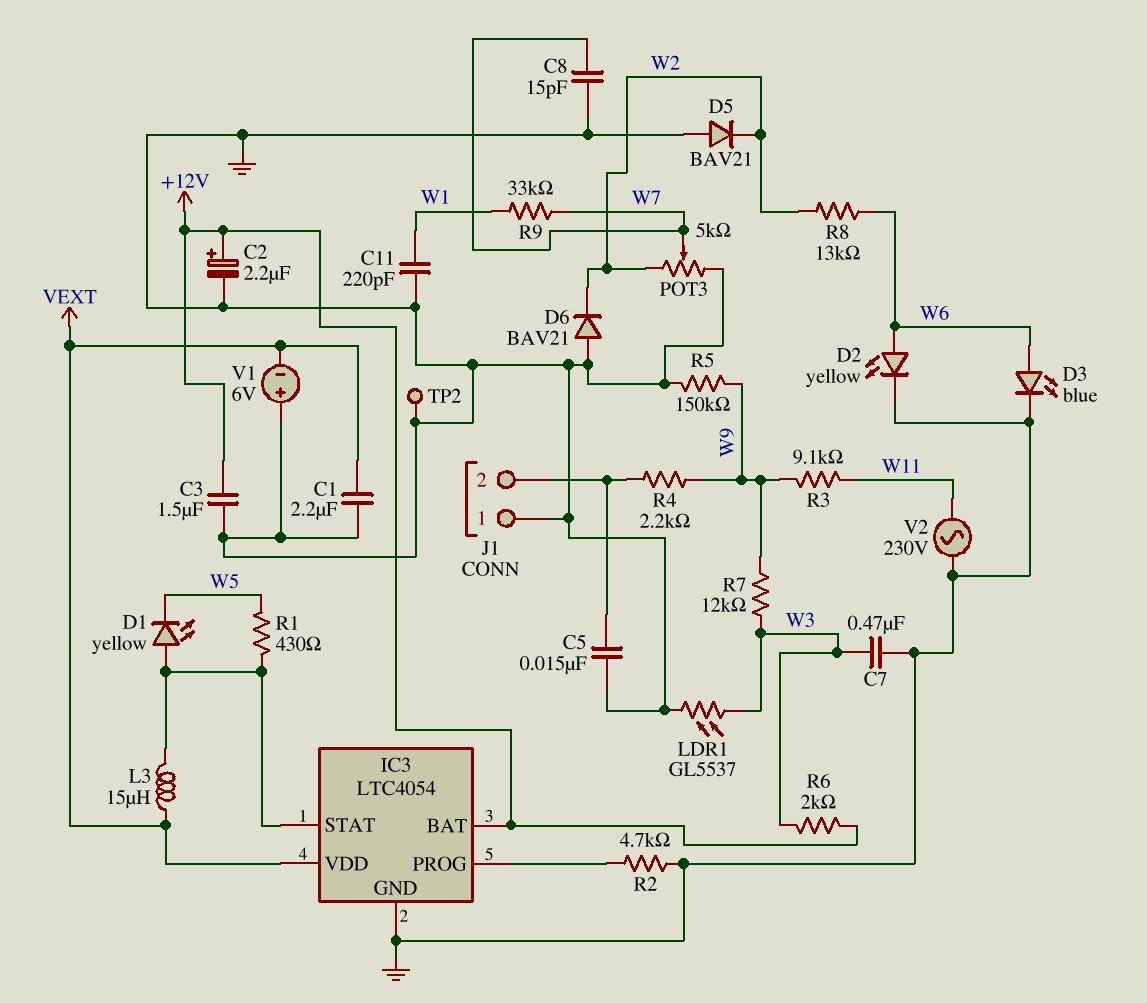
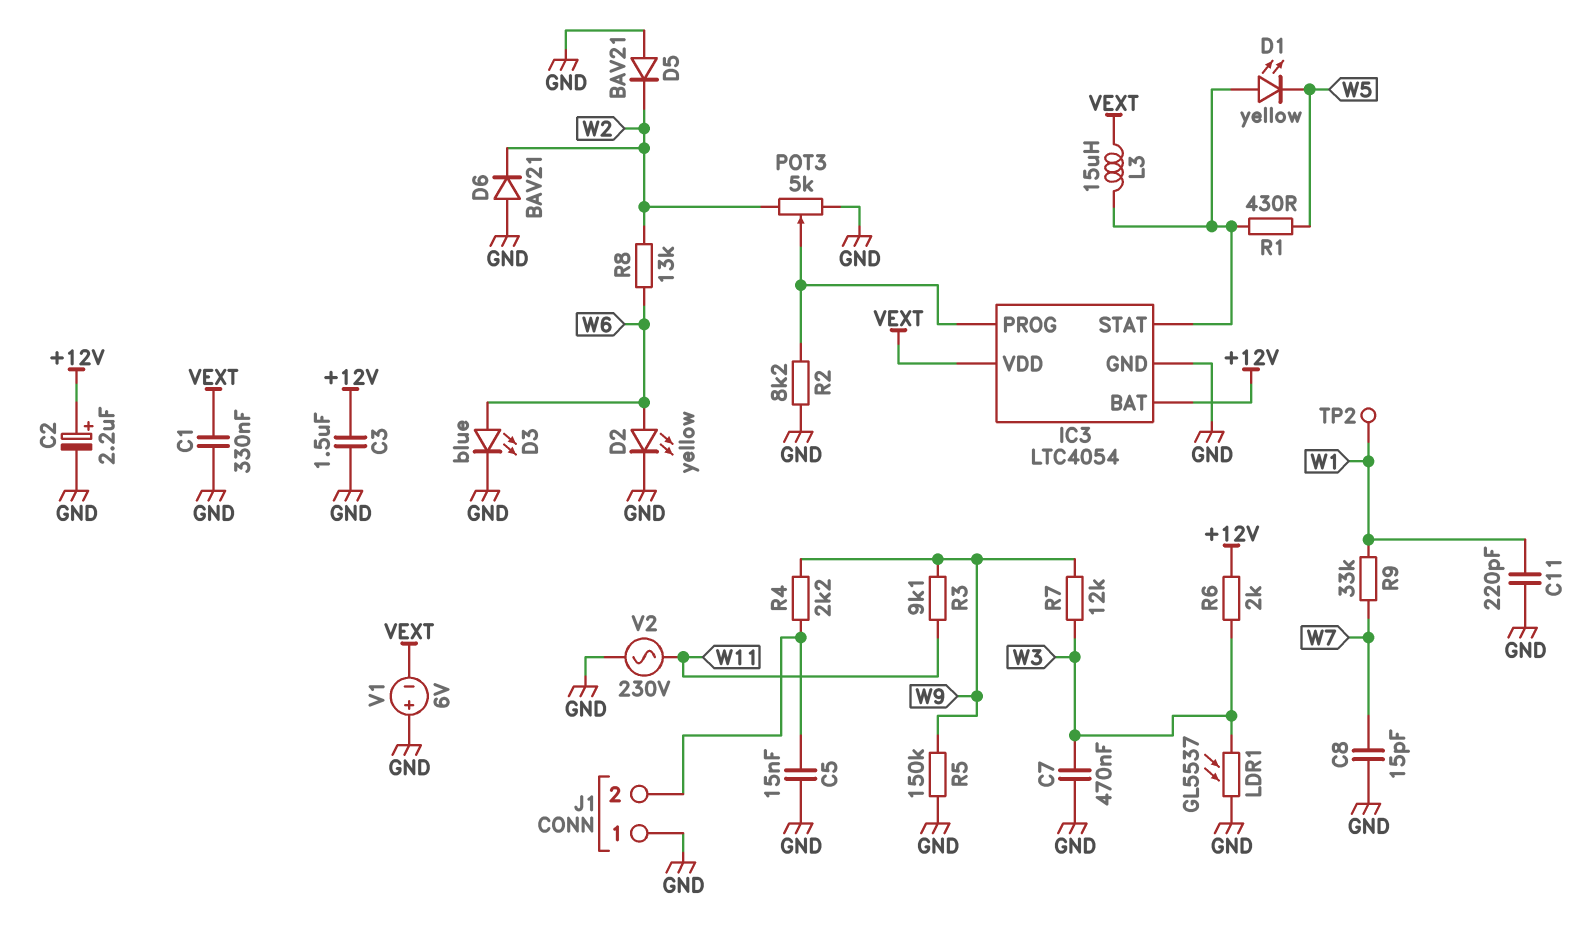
C1: 2.2uF (GND, VEXT) -> 330nF (GND, VEXT)
POT3: 5k (GND, W2, wiper W7) -> 5k (GND, W2, wiper IC3/PROG)
R2: 4.7k (GND, IC3/PROG) -> 8.2k (GND, IC3/PROG)
TP2: test point (GND) -> test point (W1)

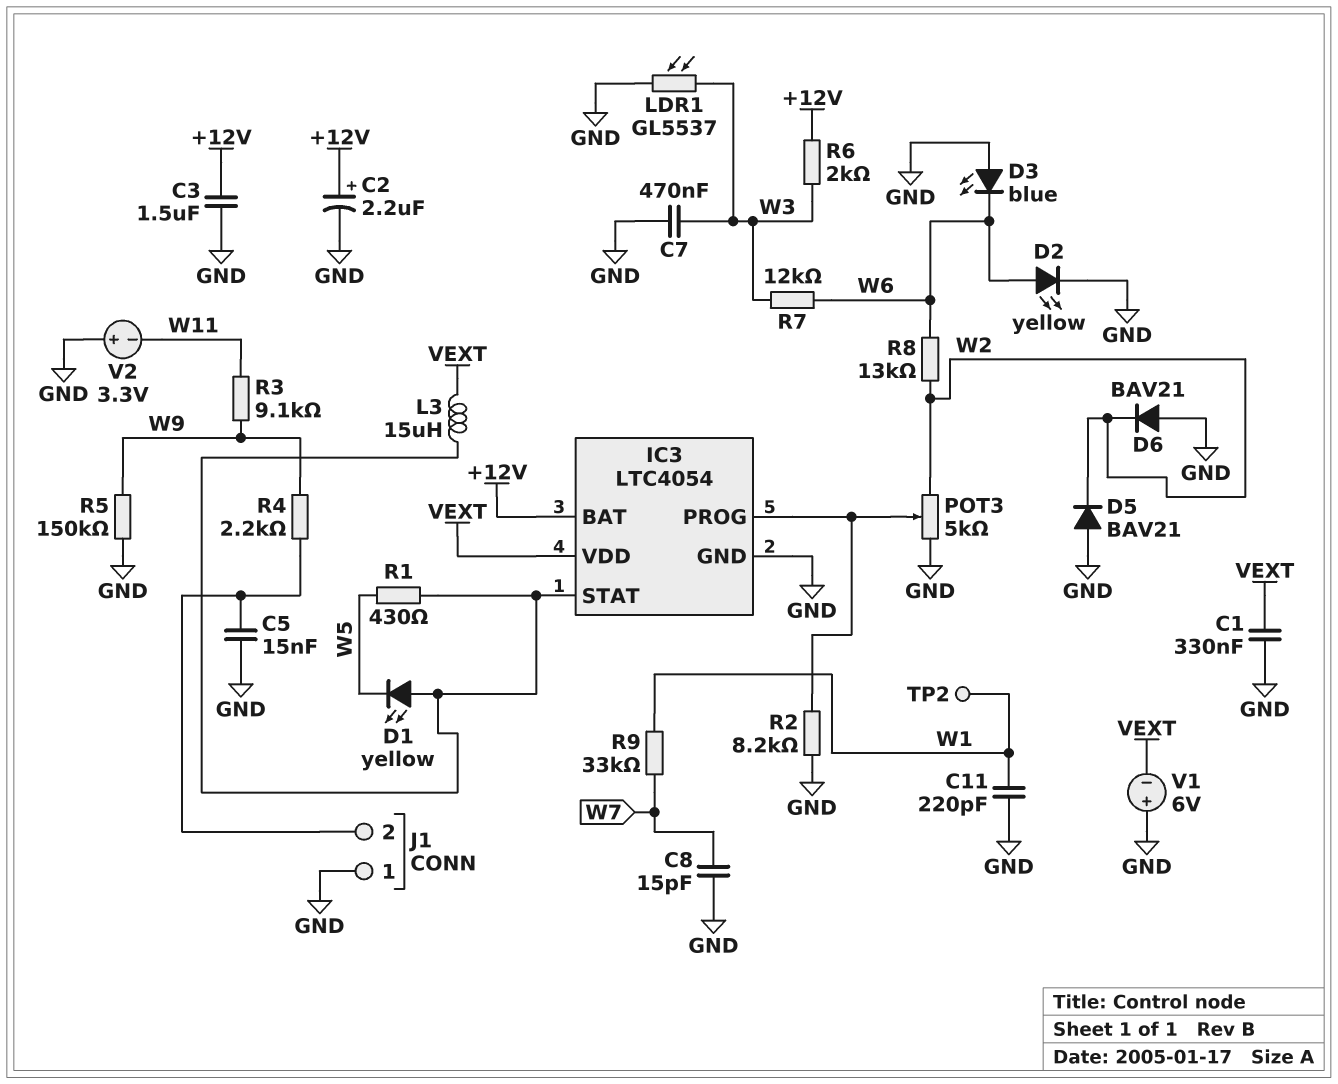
D3: LED blue (A W6, K GND) -> LED blue (A GND, K W6)
R7: 12k (W3, W9) -> 12k (W3, W6)
V2: AC 230V (GND, W11) -> 3.3V (plus GND, minus W11)

